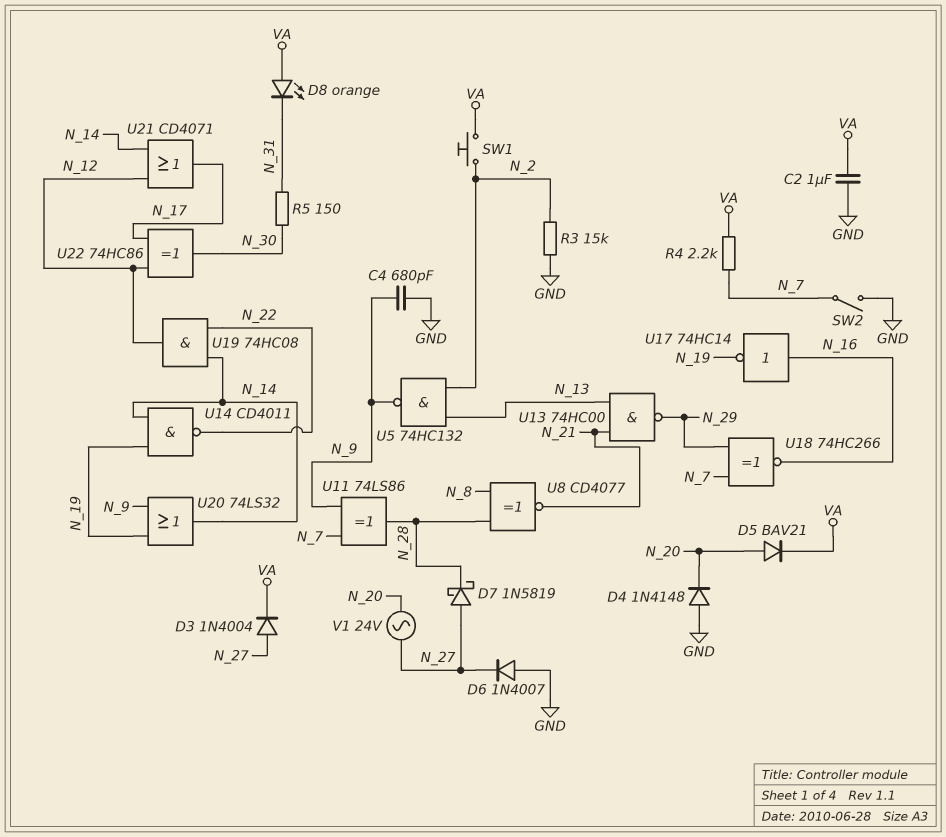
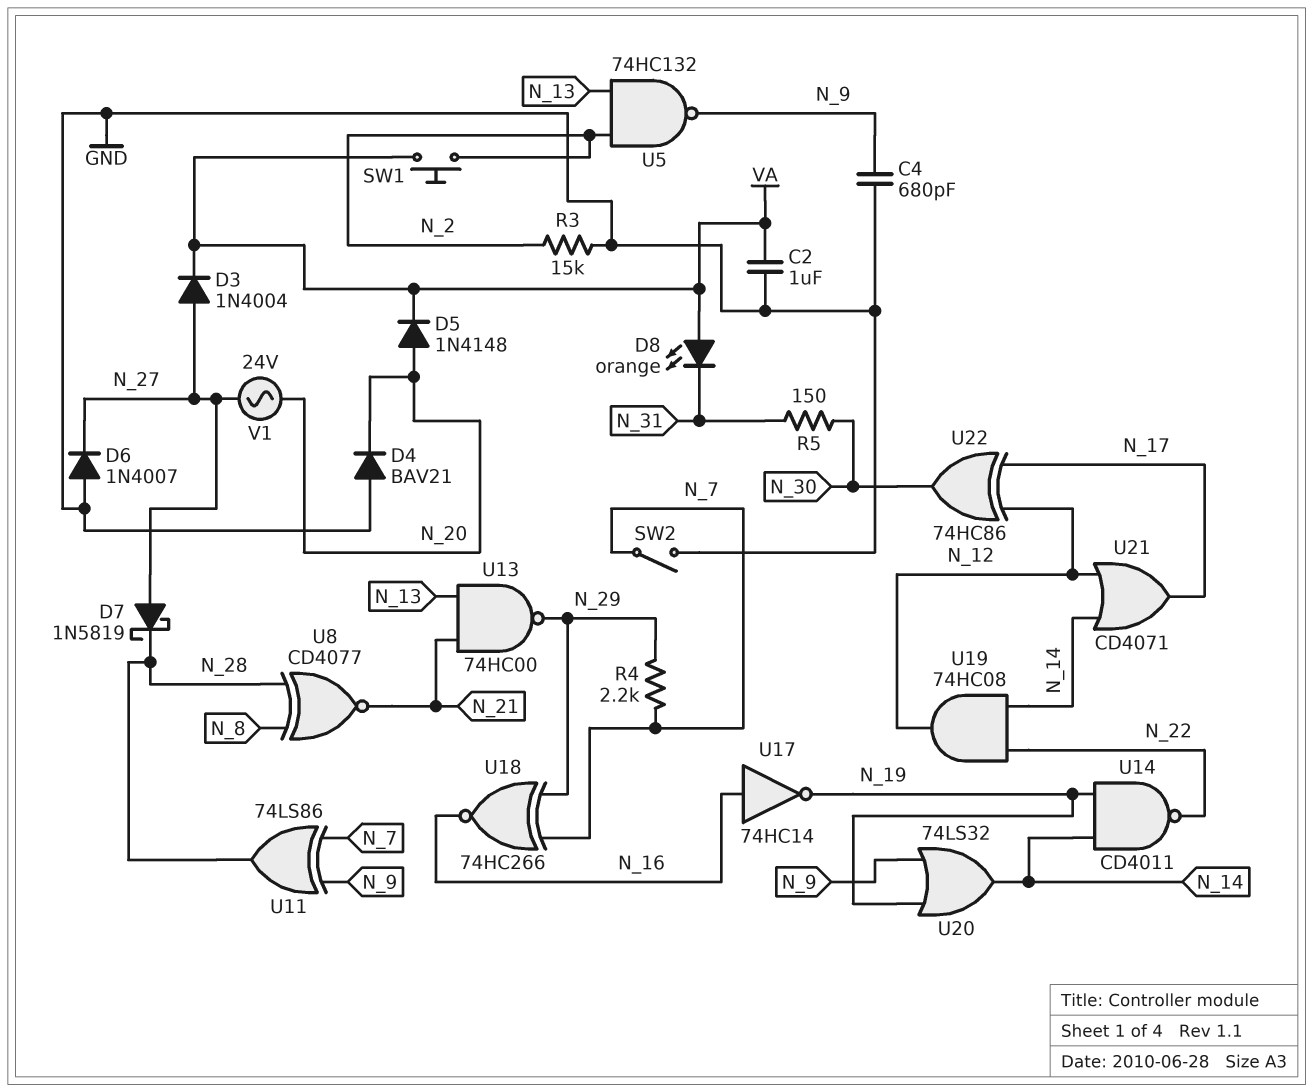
D4: diode 1N4148 (A GND, K N_20) -> diode BAV21 (A GND, K N_20)
D5: diode BAV21 (A N_20, K VA) -> diode 1N4148 (A N_20, K VA)
R4: 2.2k (N_7, VA) -> 2.2k (N_7, N_29)

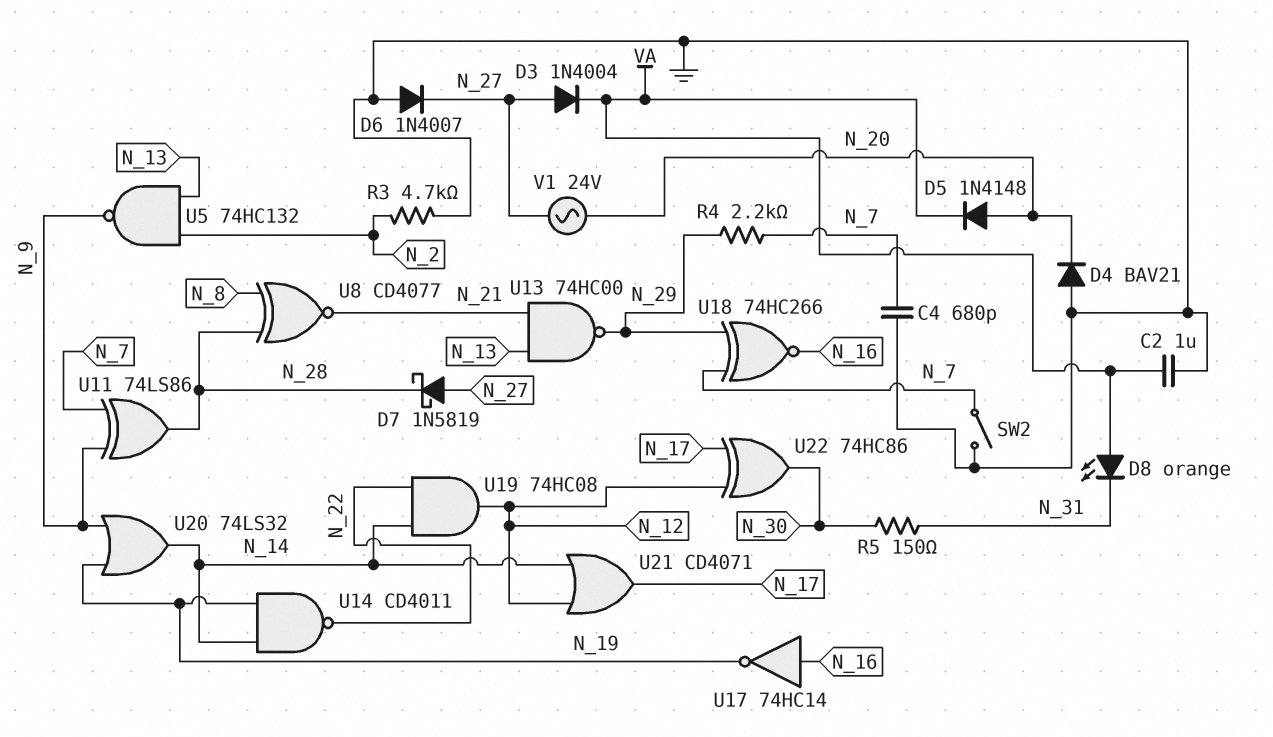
C4: 680pF (GND, N_9) -> 680pF (GND, N_7)
R3: 15k (GND, N_2) -> 4.7k (GND, N_2)
SW1: button (N_2, VA) -> none

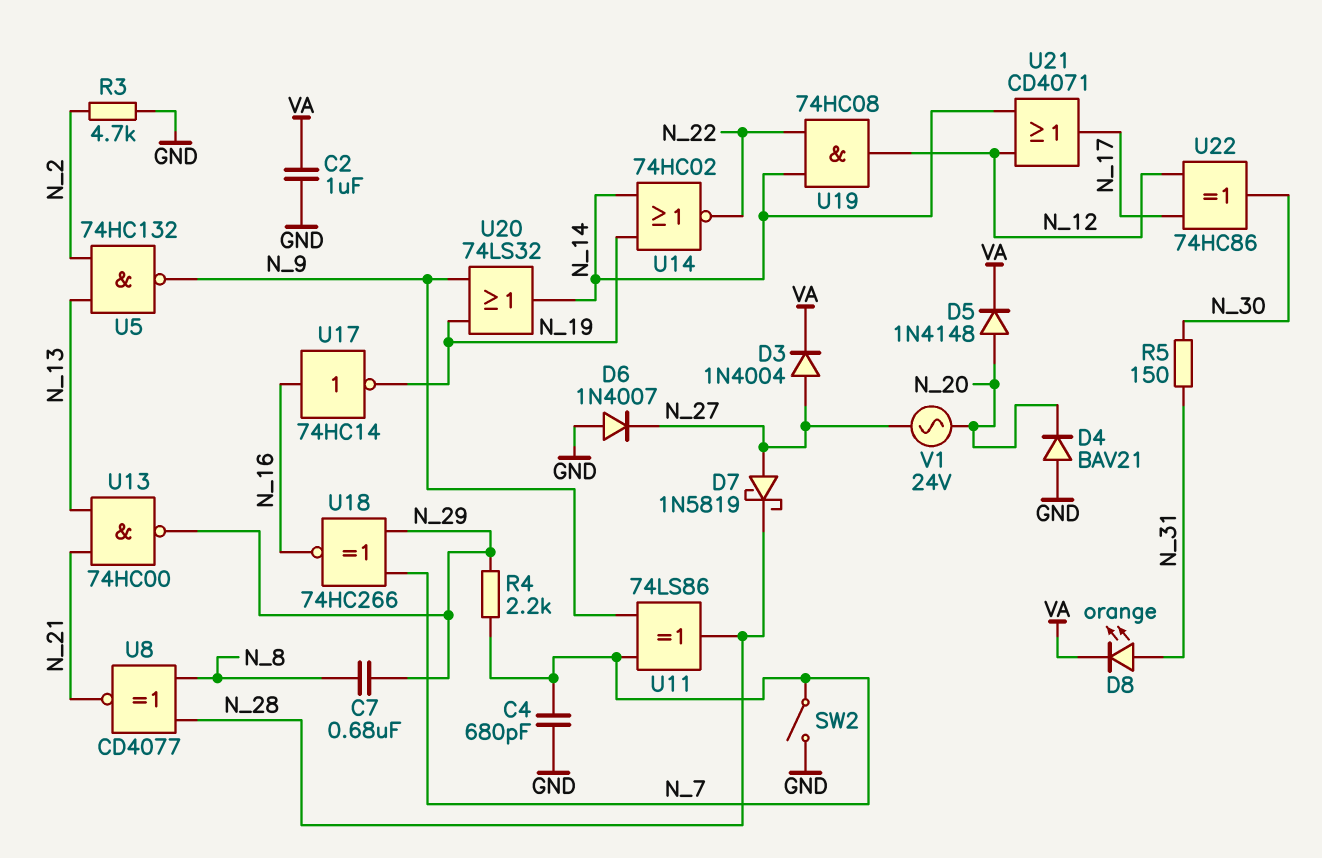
C7: none -> 680nF (N_8, N_29)
D8: LED orange (A VA, K N_31) -> LED orange (A N_31, K VA)
U14: NAND CD4011 (in N_14, in N_19, out N_22) -> NOR 74HC02 (in N_14, in N_19, out N_22)

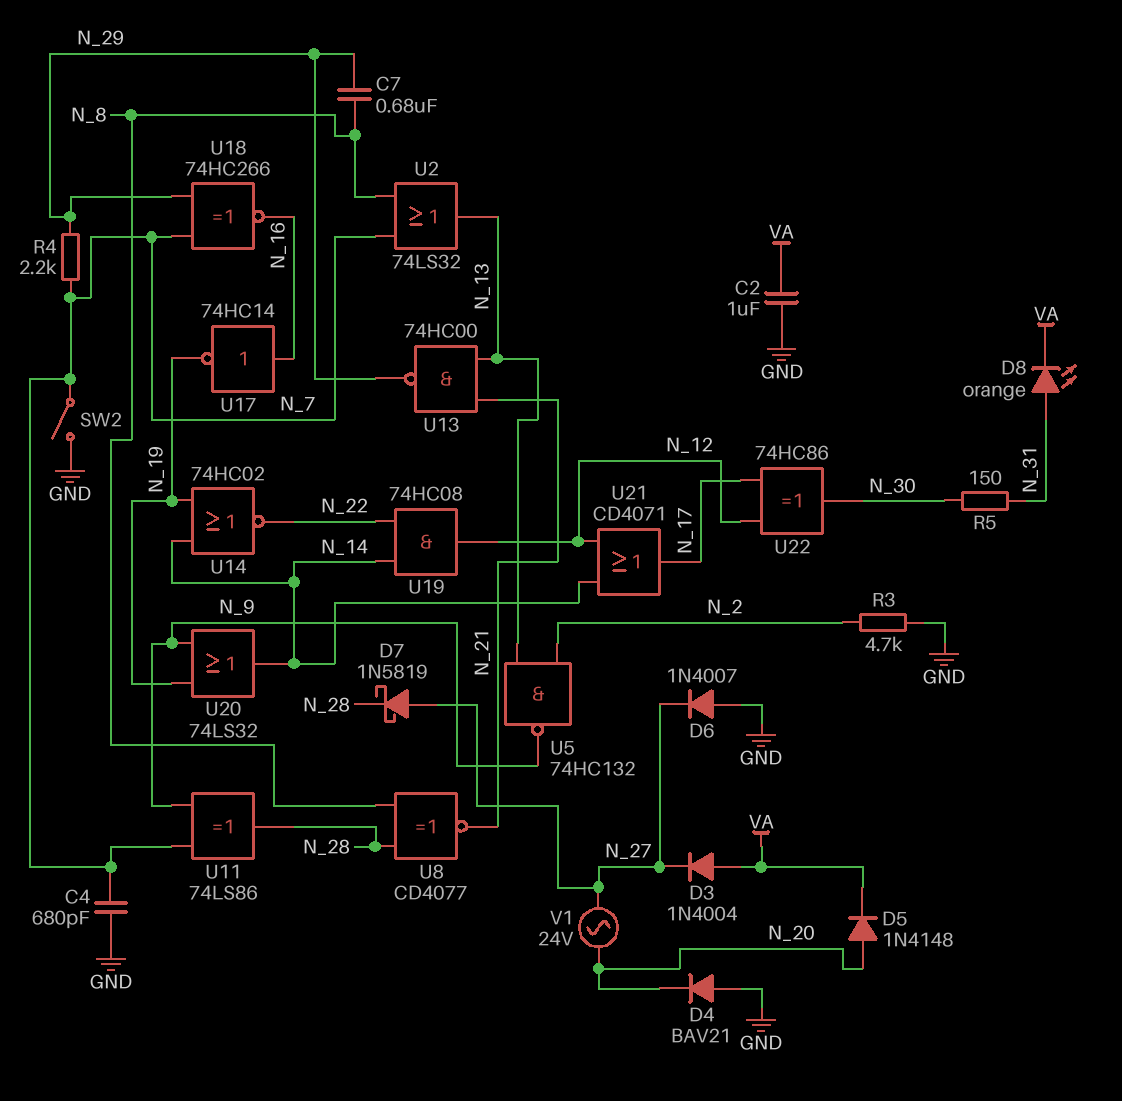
D3: diode 1N4004 (A N_27, K VA) -> diode 1N4004 (A VA, K N_27)
U2: none -> OR 74LS32 (in N_7, in N_8, out N_13)

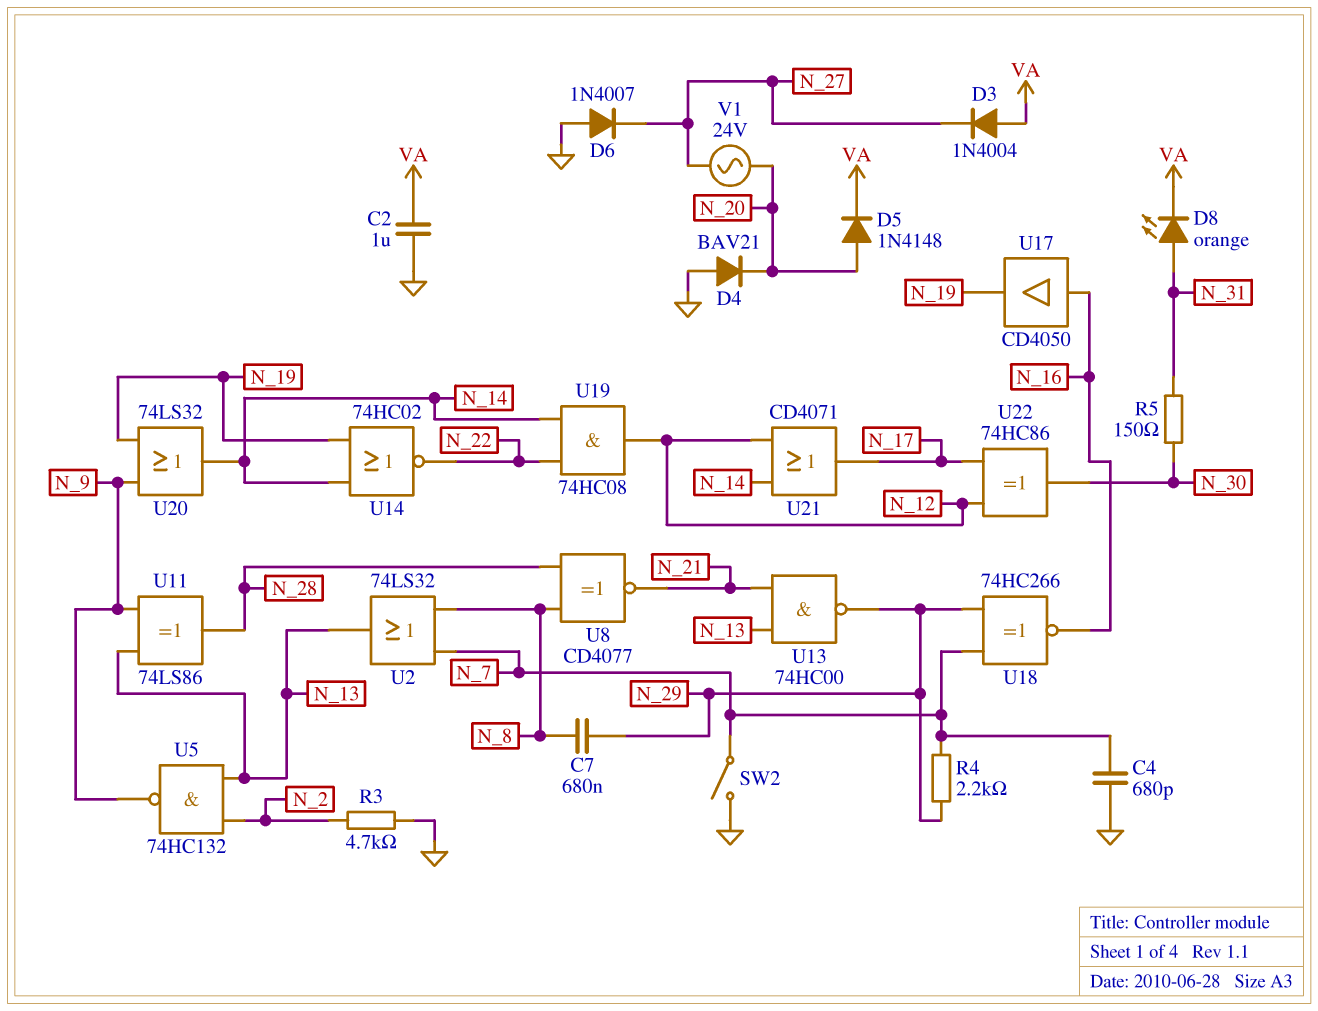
D7: schottky 1N5819 (A N_27, K N_28) -> none
U11: XOR 74LS86 (in N_7, in N_9, out N_28) -> XOR 74LS86 (in N_9, in N_13, out N_28)
U17: NOT 74HC14 (in N_16, out N_19) -> buffer CD4050 (in N_16, out N_19)

